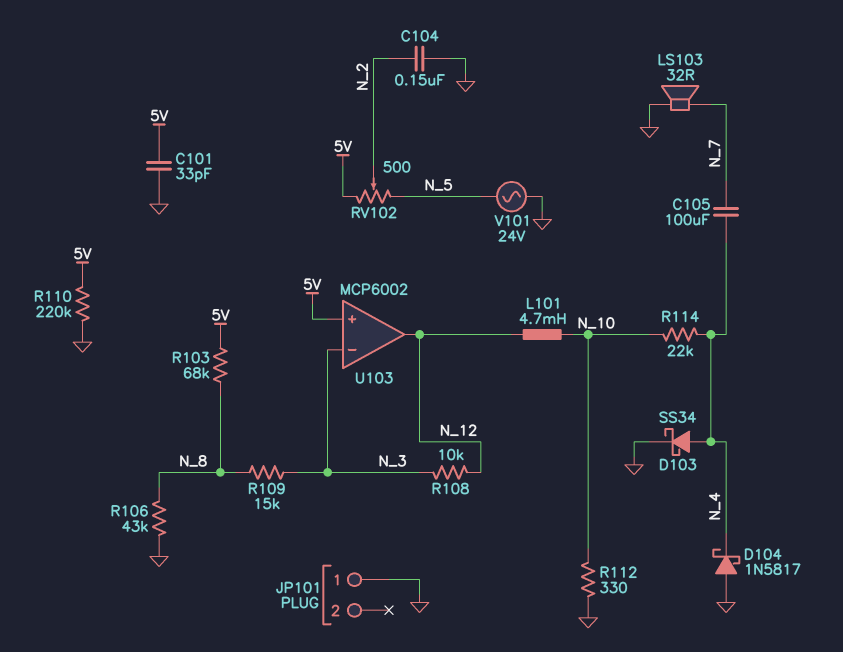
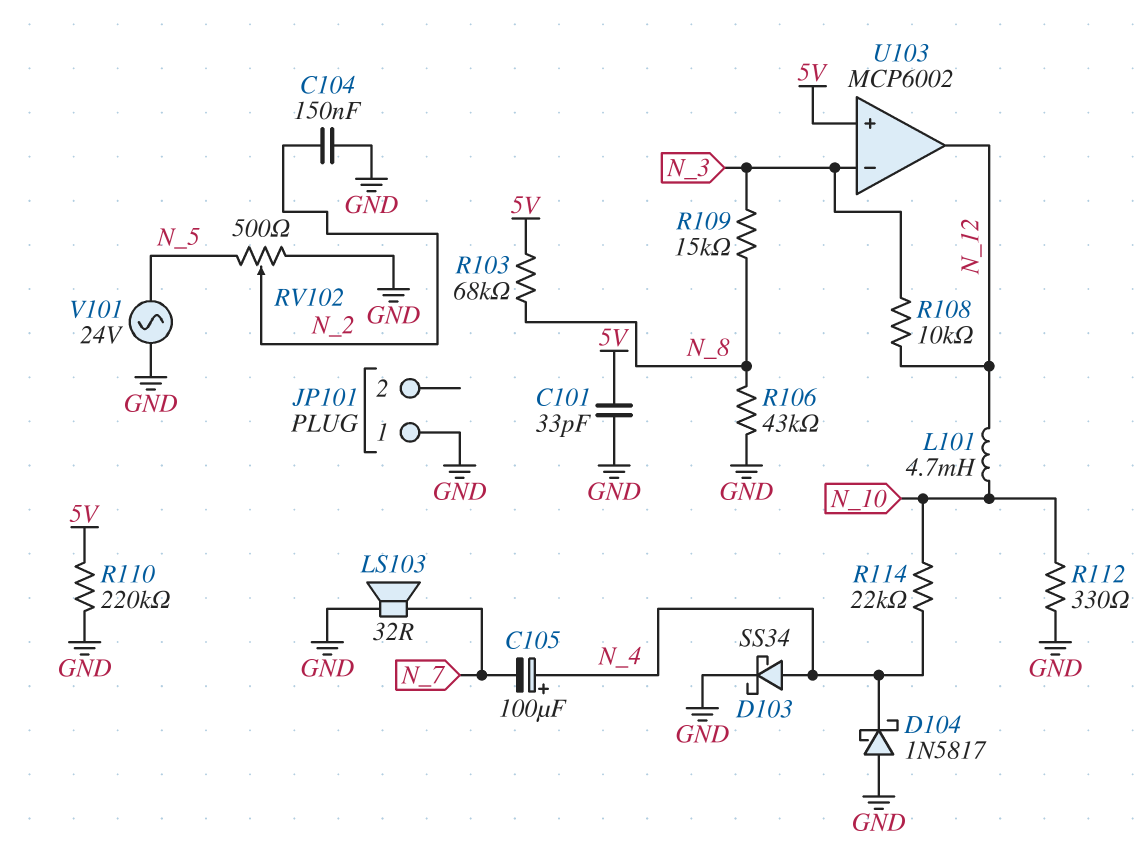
C105: 100uF (N_4, N_7) -> 100uF (plus N_4, minus N_7)
RV102: 500 (5V, N_5, wiper N_2) -> 500 (GND, N_5, wiper N_2)

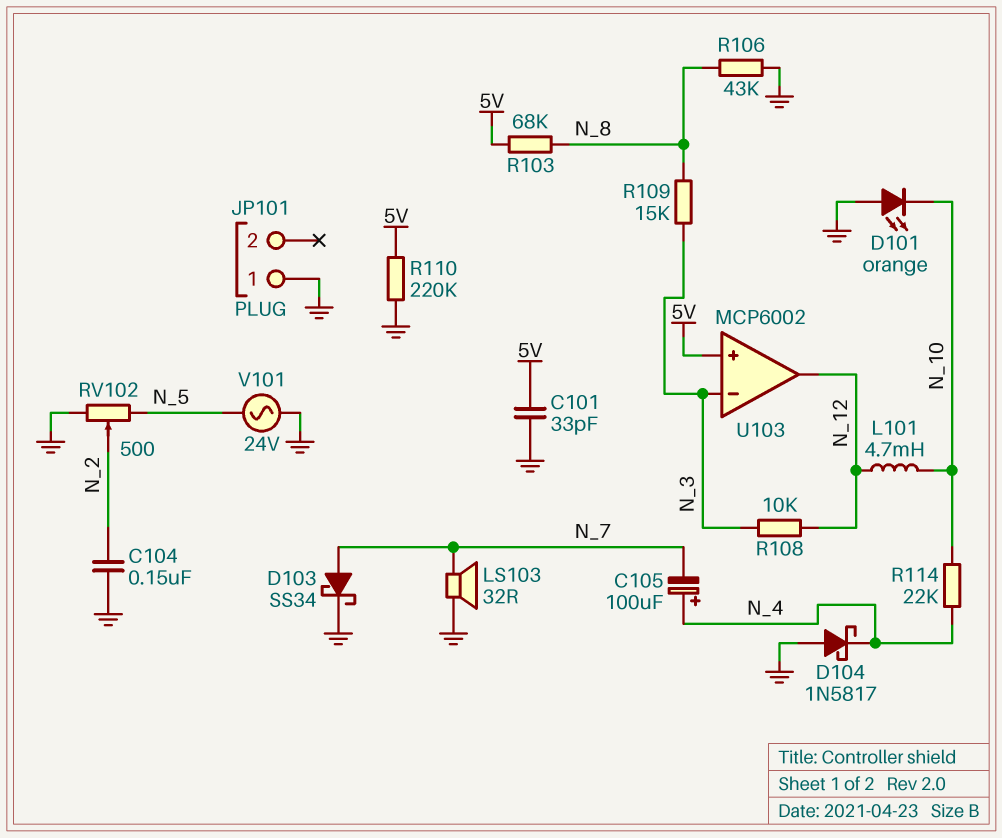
D101: none -> LED orange (A GND, K N_10)
D103: schottky SS34 (A N_4, K GND) -> schottky SS34 (A N_7, K GND)
R112: 330 (GND, N_10) -> none

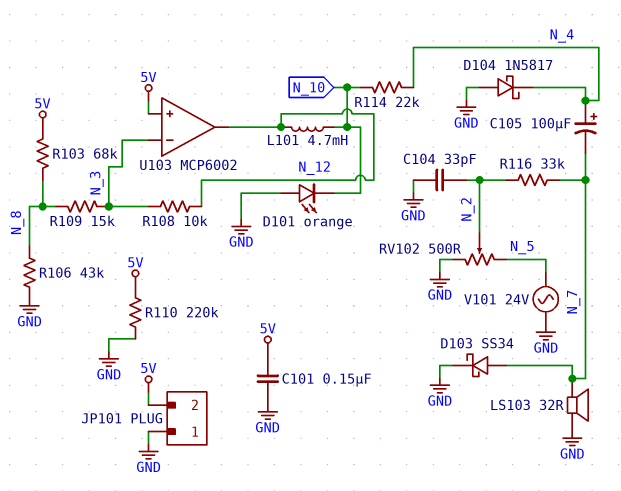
C101: 33pF (5V, GND) -> 150nF (5V, GND)
C104: 150nF (GND, N_2) -> 33pF (GND, N_2)
JP101 pin 2: none -> 5V
R116: none -> 33k (N_2, N_7)

